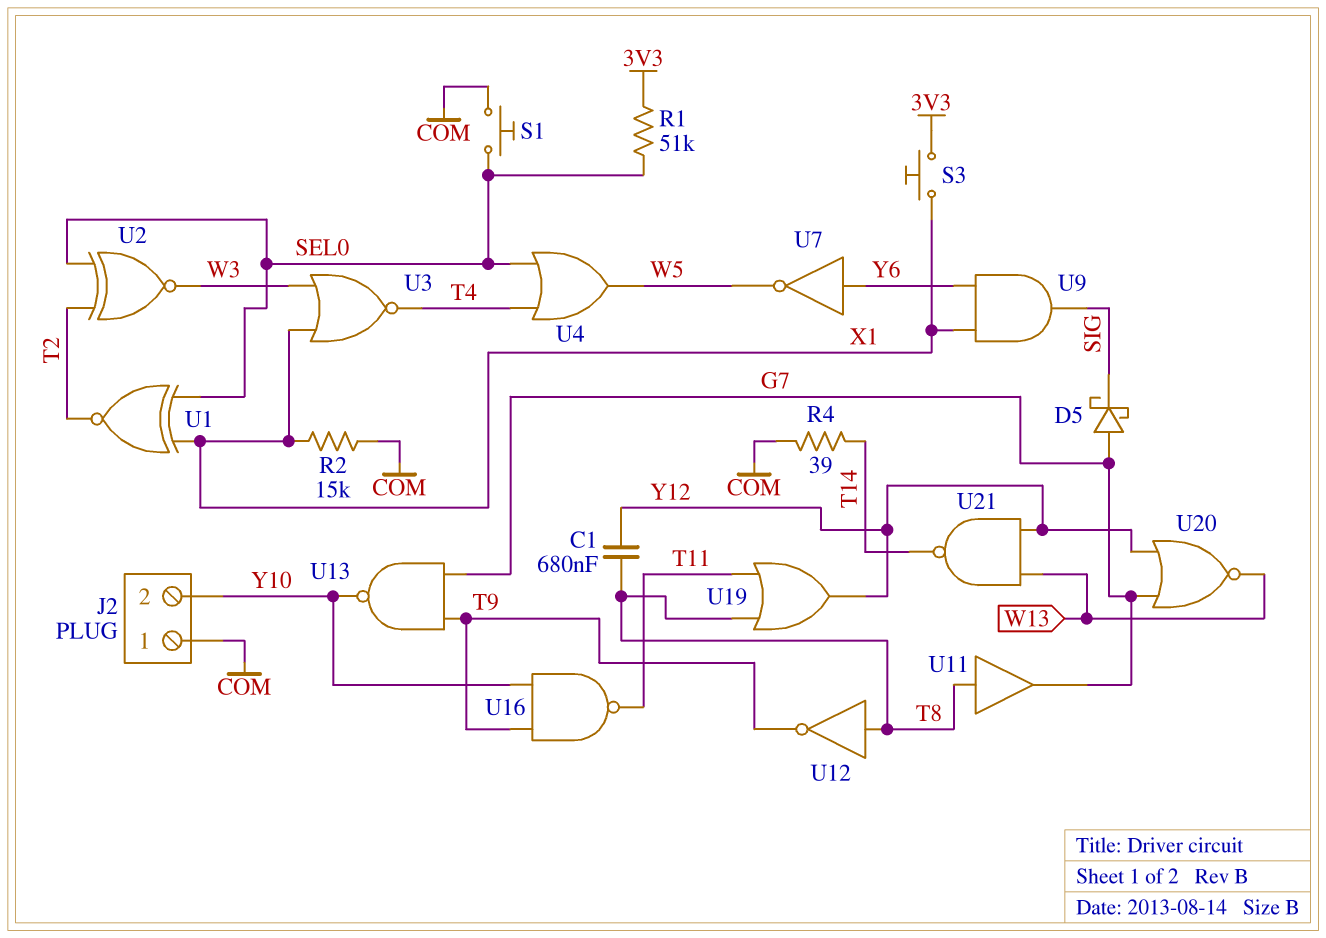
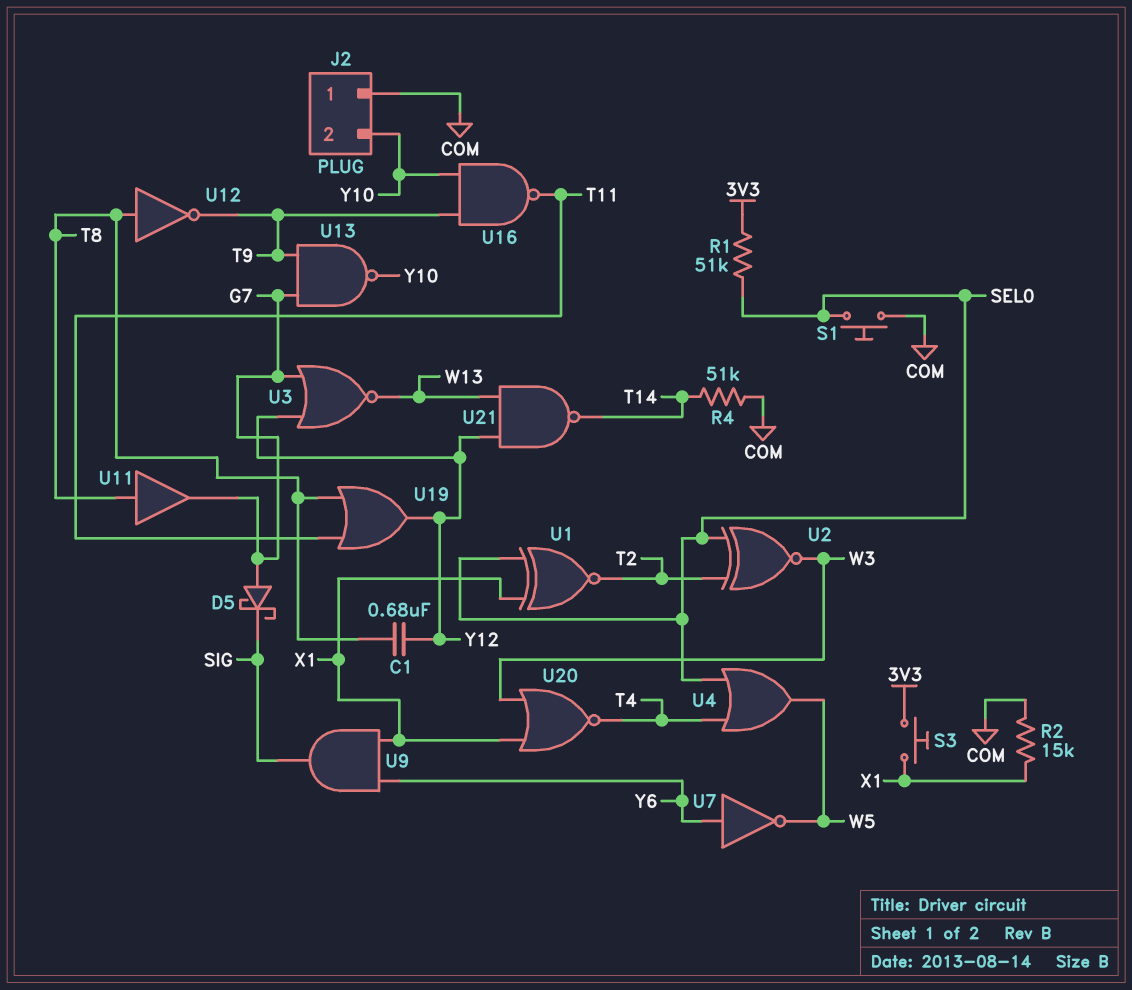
R4: 39 (COM, T14) -> 51k (COM, T14)
U3: NOR (in W3, in X1, out T4) -> NOR (in G7, in Y12, out W13)
U20: NOR (in G7, in Y12, out W13) -> NOR (in W3, in X1, out T4)

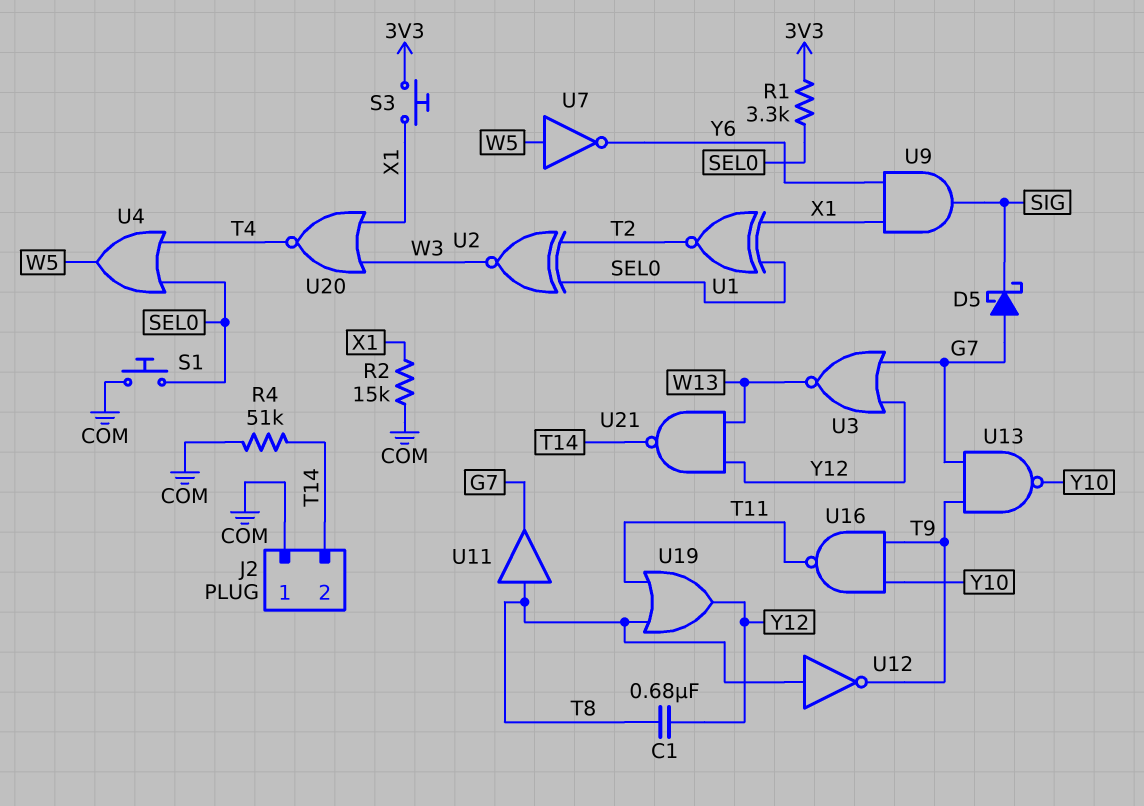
J2 pin 2: Y10 -> T14
R1: 51k (3V3, SEL0) -> 3.3k (3V3, SEL0)
U7: NOT (in Y6, out W5) -> NOT (in W5, out Y6)

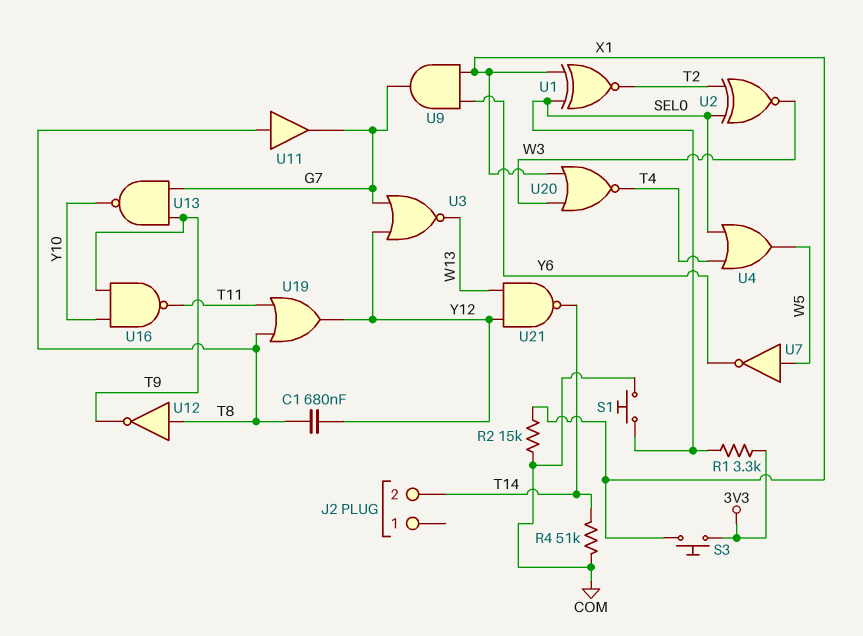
D5: schottky (A G7, K SIG) -> none
J2 pin 1: COM -> none
U9: AND (in X1, in Y6, out SIG) -> AND (in X1, in Y6, out G7)

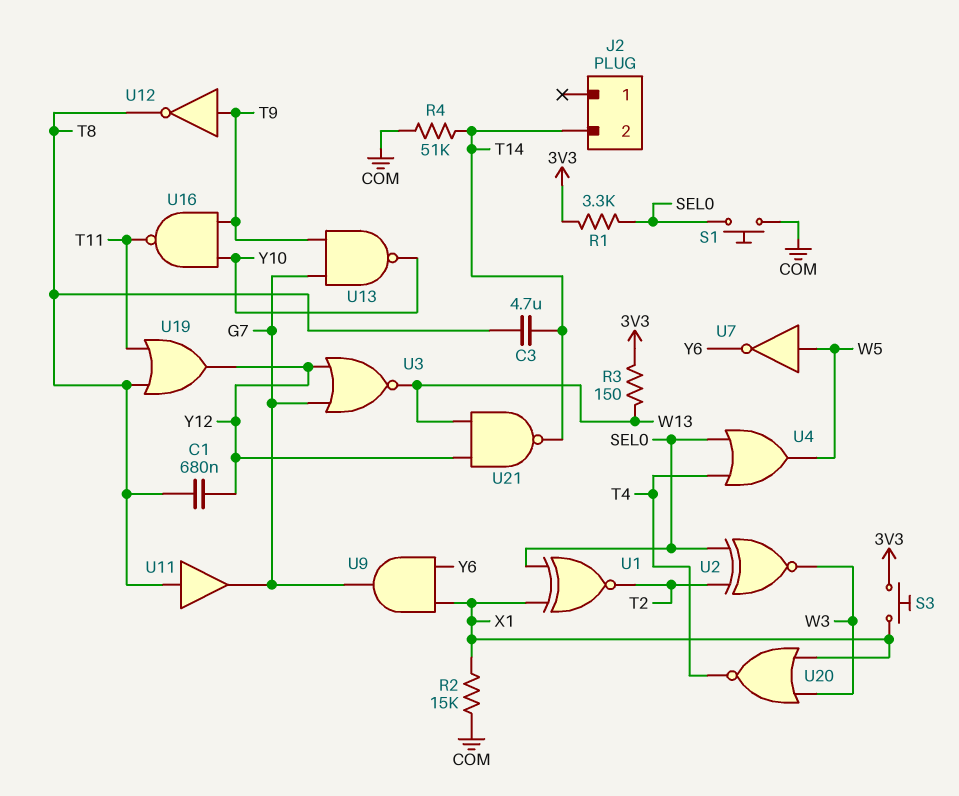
C3: none -> 4.7uF (T8, T14)
R3: none -> 150 (3V3, W13)
U12: NOT (in T8, out T9) -> NOT (in T9, out T8)

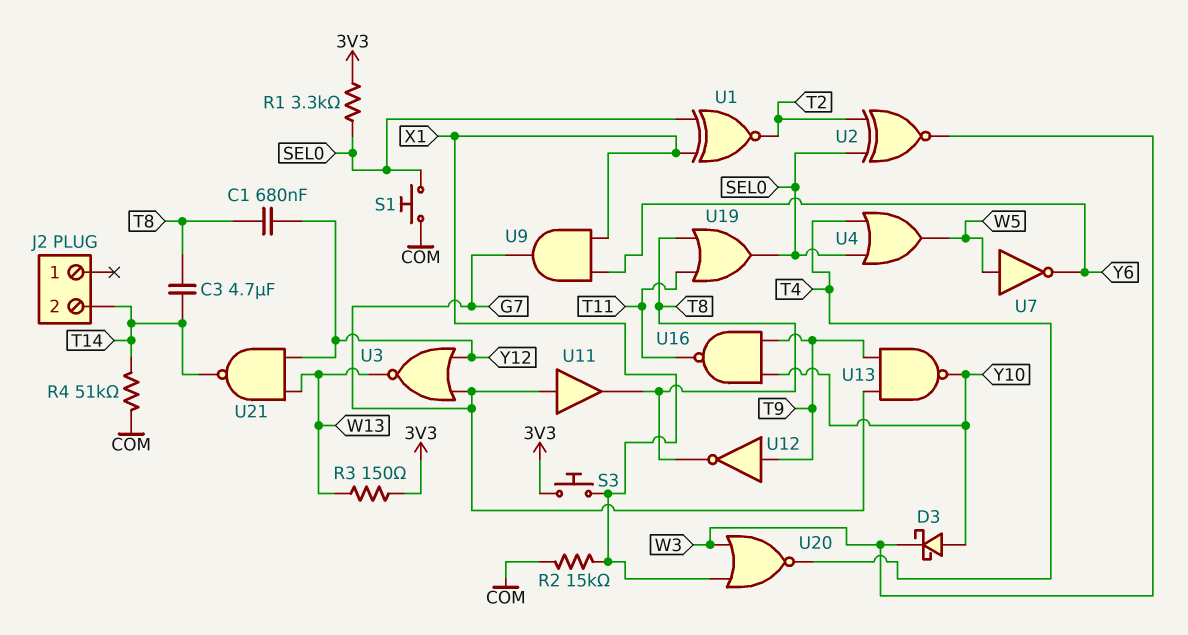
D3: none -> schottky (A Y10, K W3)
U11: buffer (in T8, out G7) -> buffer (in G7, out T8)
U19: OR (in T8, in T11, out Y12) -> OR (in T8, in T11, out SEL0)

